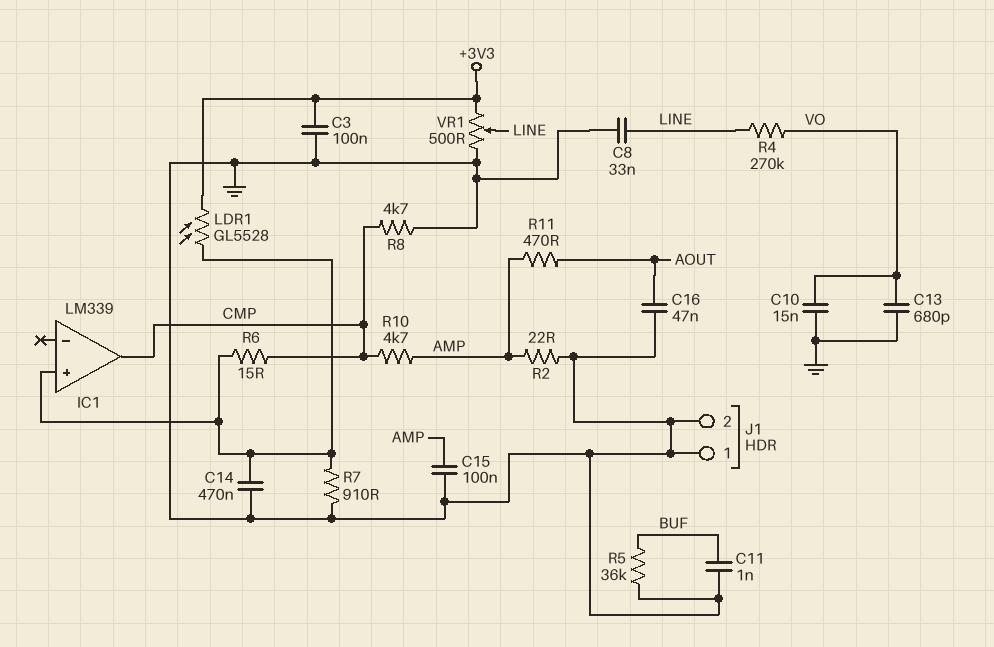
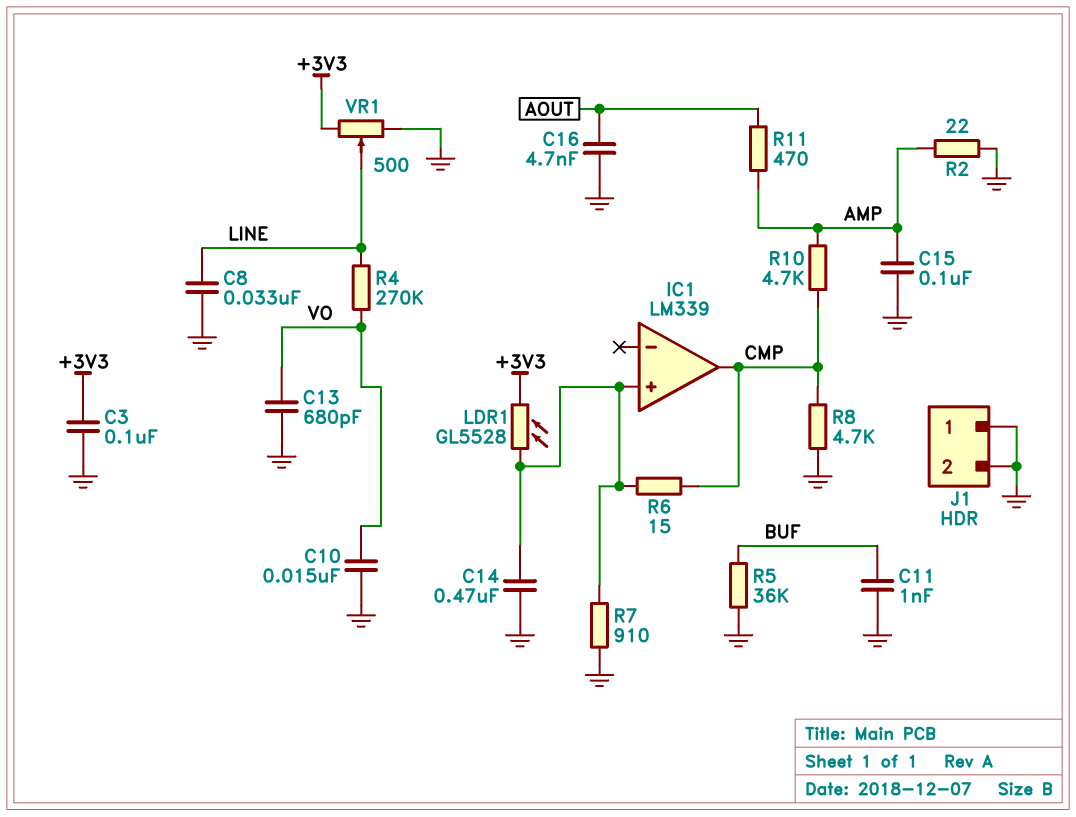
C16: 47nF (AOUT, GND) -> 4.7nF (AOUT, GND)

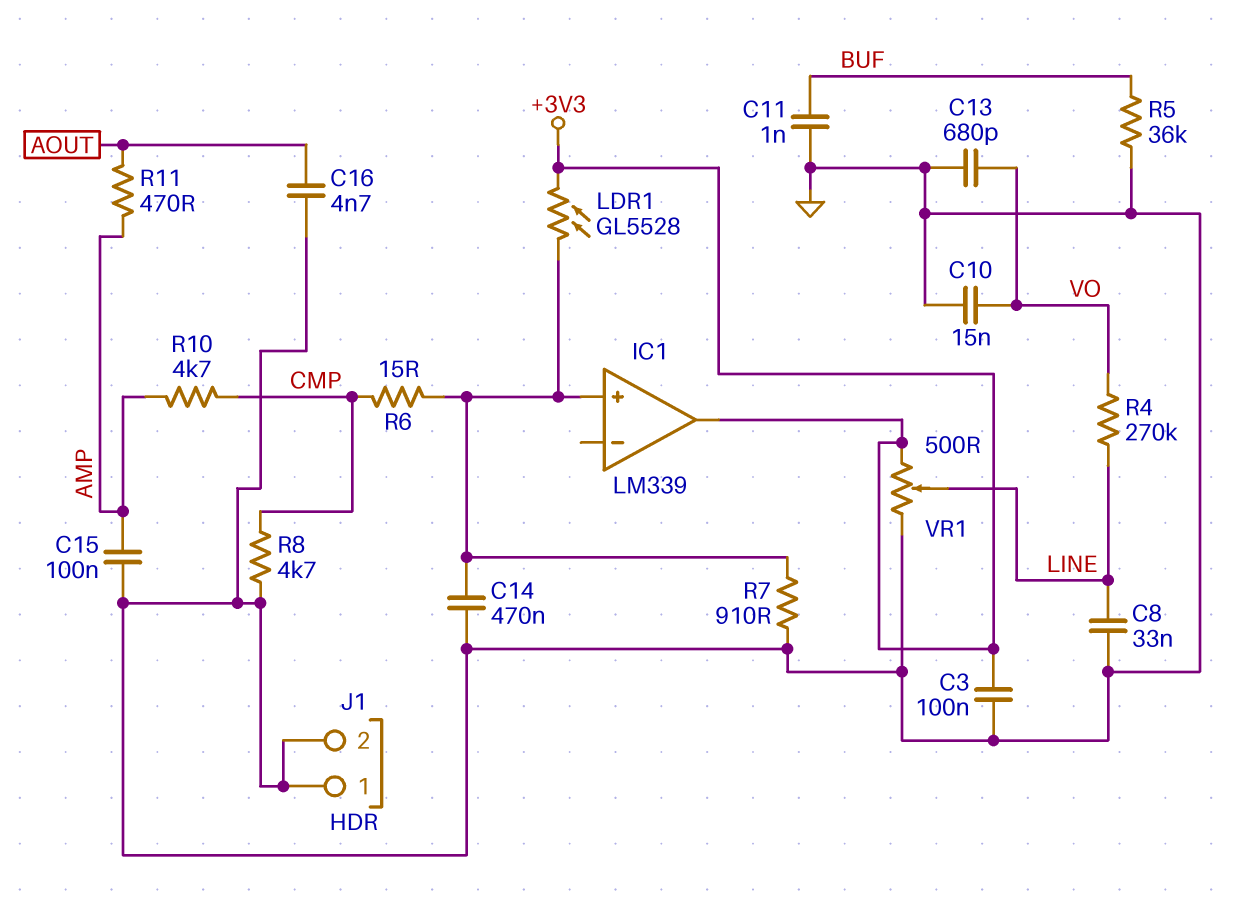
IC1 pin out: CMP -> +3V3
R2: 22 (AMP, GND) -> none

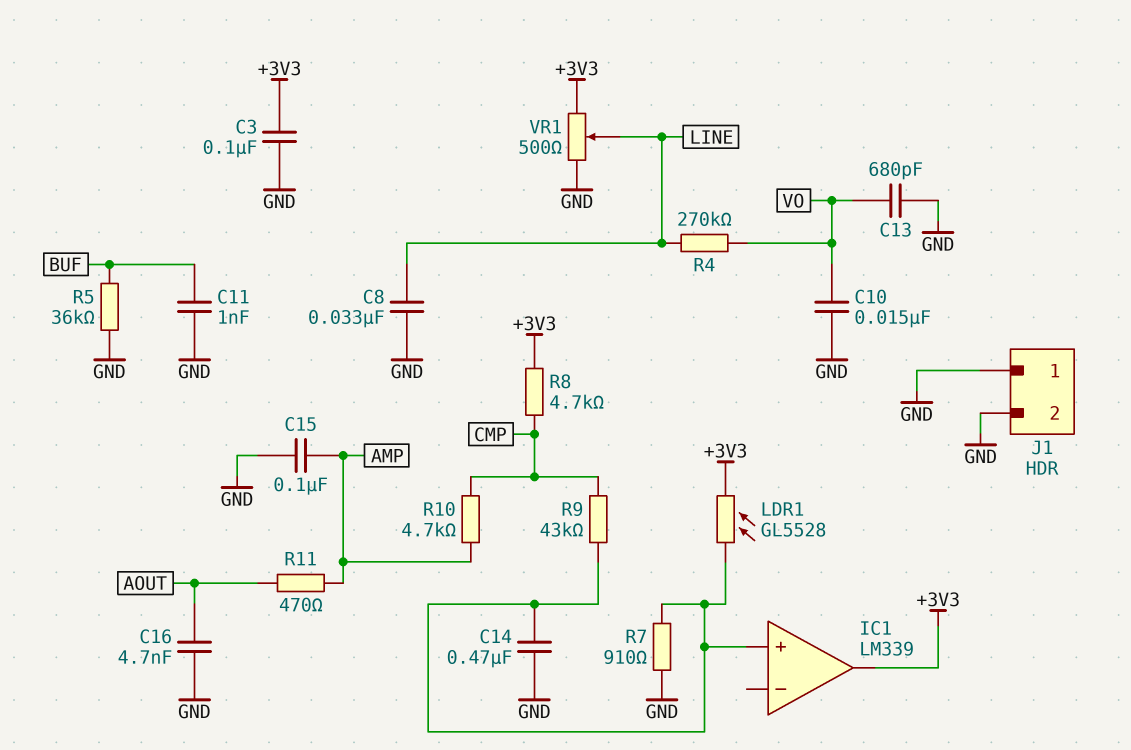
R6: 15 (CMP, IC1/in+) -> none
R8: 4.7k (CMP, GND) -> 4.7k (+3V3, CMP)
R9: none -> 43k (CMP, IC1/in+)

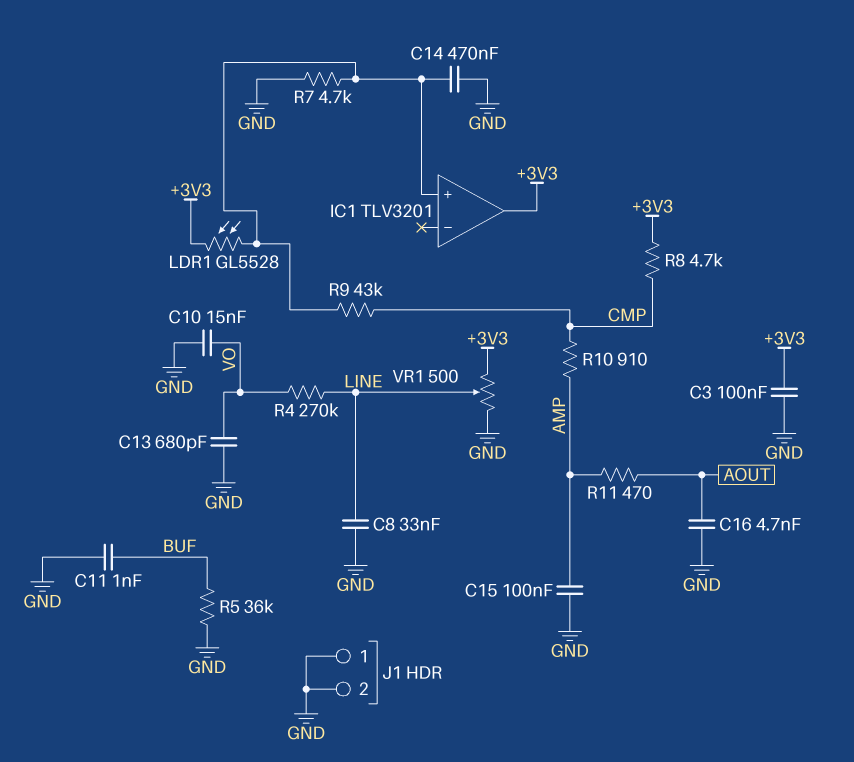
IC1: LM339 -> TLV3201
R7: 910 (GND, IC1/in+) -> 4.7k (GND, IC1/in+)
R10: 4.7k (AMP, CMP) -> 910 (AMP, CMP)

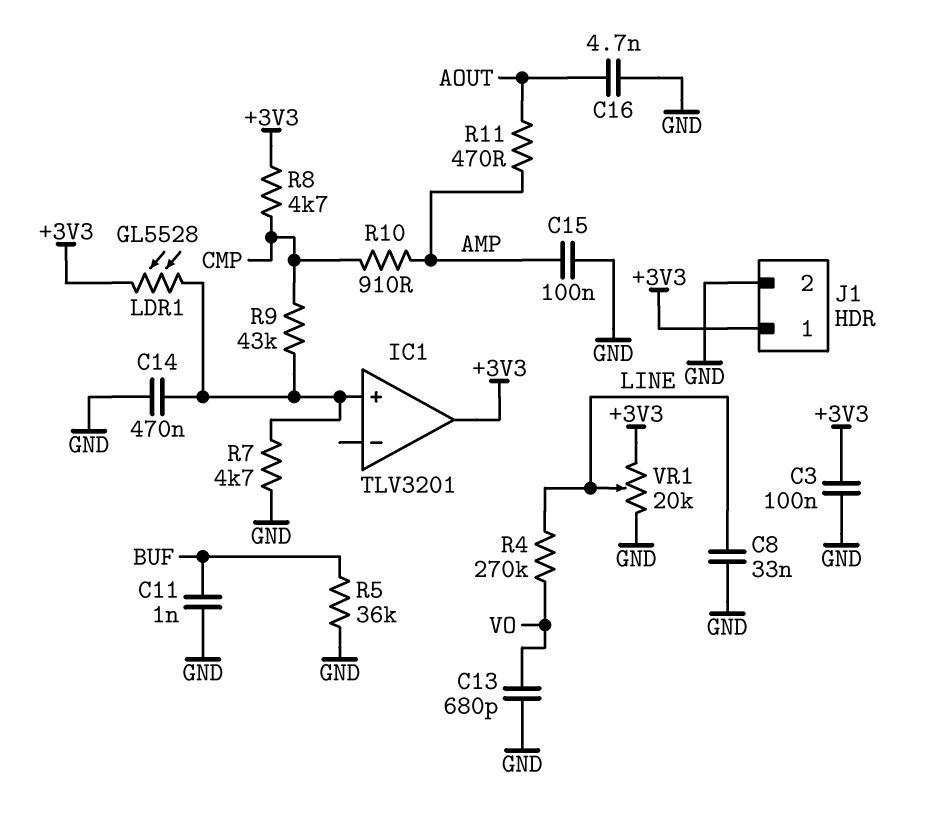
C10: 15nF (GND, VO) -> none
J1 pin 1: GND -> +3V3
VR1: 500 (+3V3, GND, wiper LINE) -> 20k (+3V3, GND, wiper LINE)

